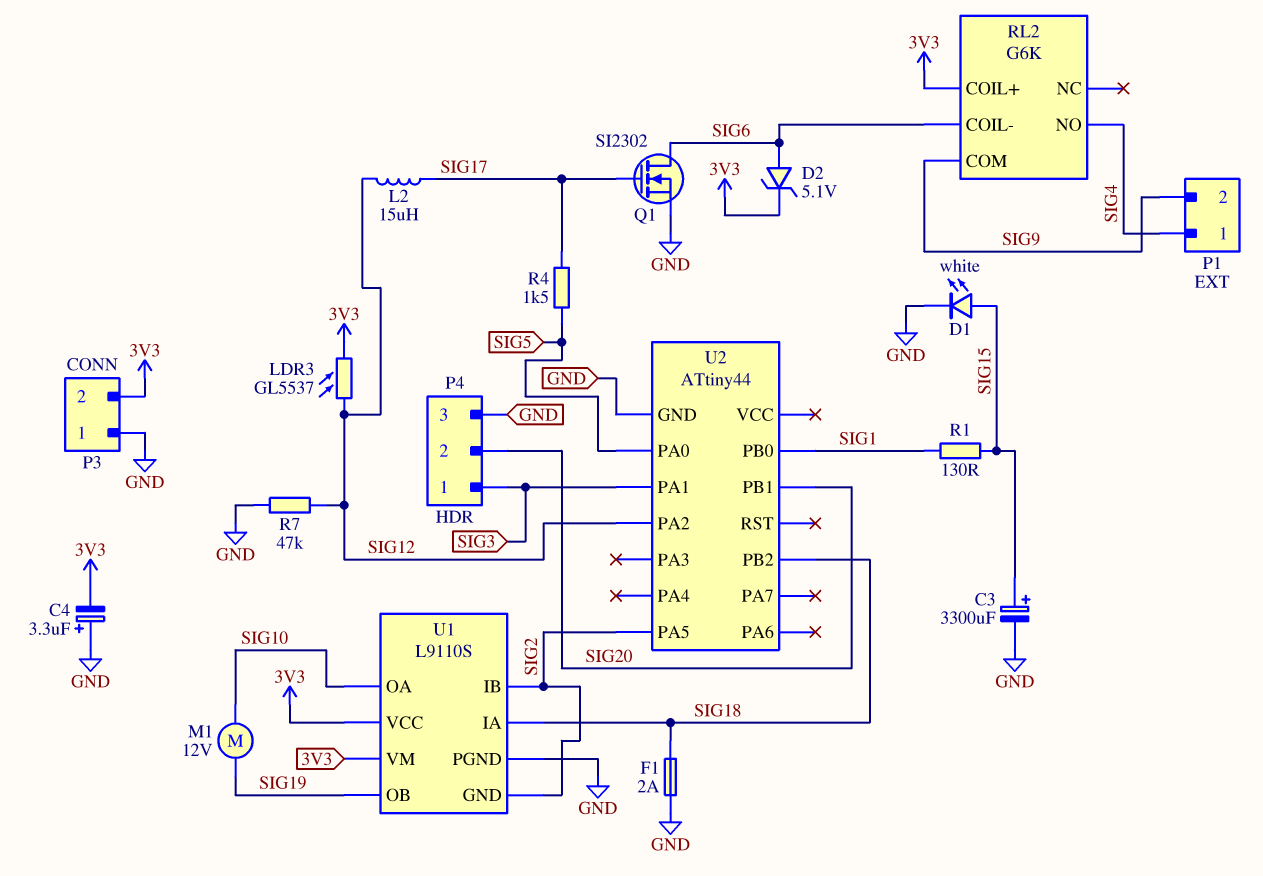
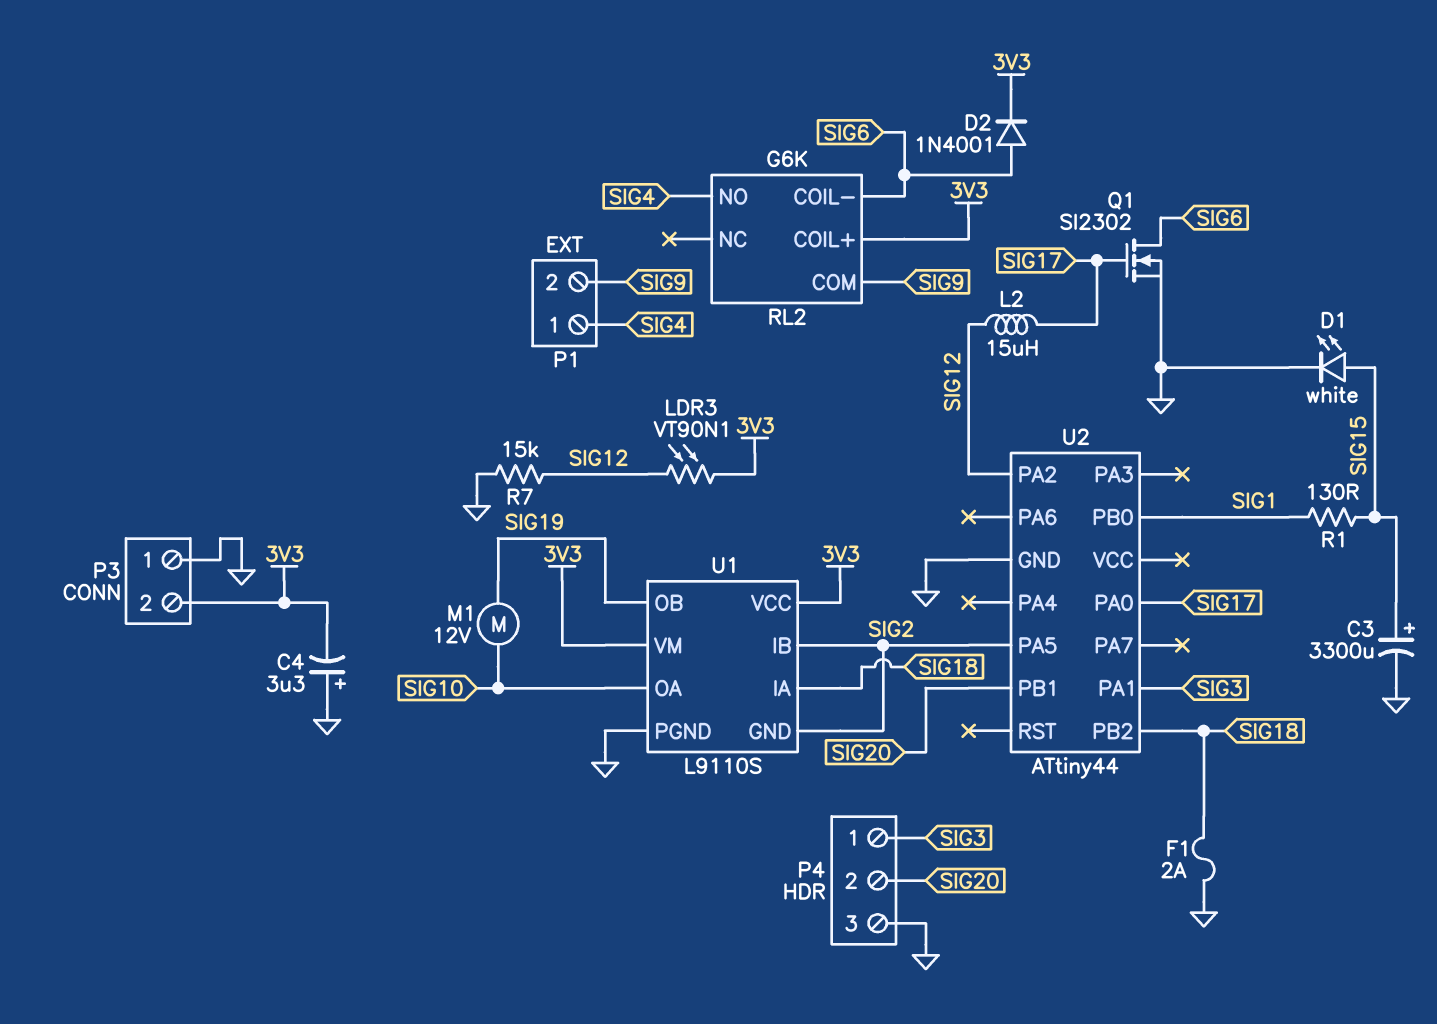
D2: zener 5.1V (A SIG6, K 3V3) -> diode 1N4001 (A SIG6, K 3V3)
LDR3: GL5537 (3V3, SIG12) -> VT90N1 (3V3, SIG12)
R4: 1.5k (SIG5, SIG17) -> none
R7: 47k (GND, SIG12) -> 15k (GND, SIG12)
U2 pin PA0: SIG5 -> SIG17

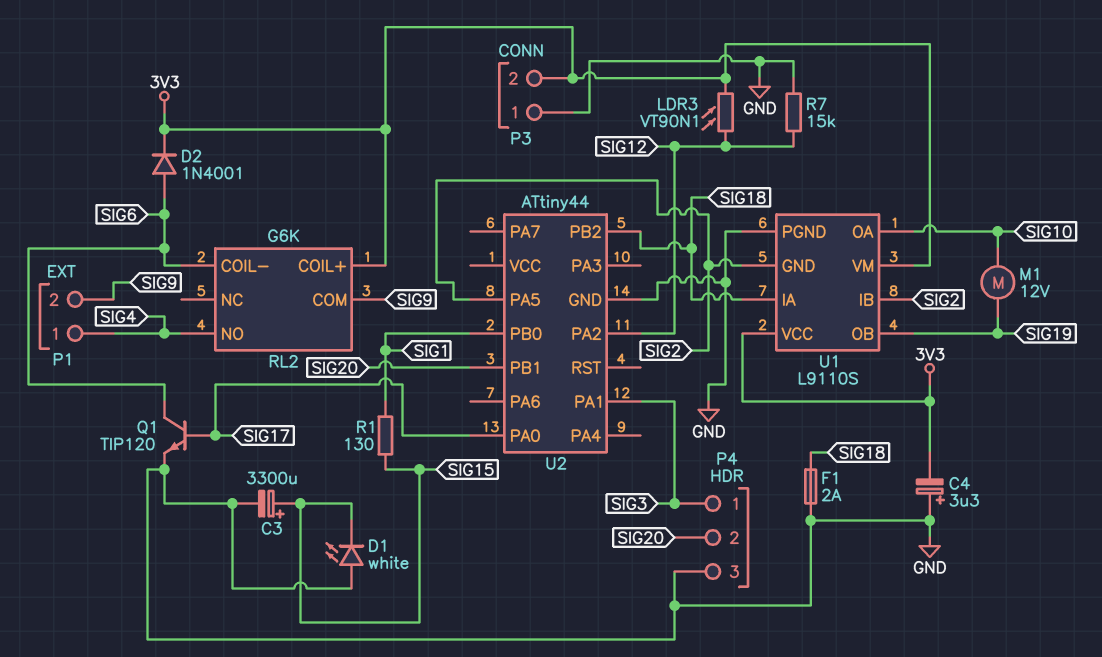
D1: LED white (A SIG15, K GND) -> LED white (A GND, K SIG15)
L2: 15uH (SIG12, SIG17) -> none
Q1: NMOS SI2302 (G SIG17, D SIG6, S GND) -> NPN TIP120 (B SIG17, C SIG6, E GND)

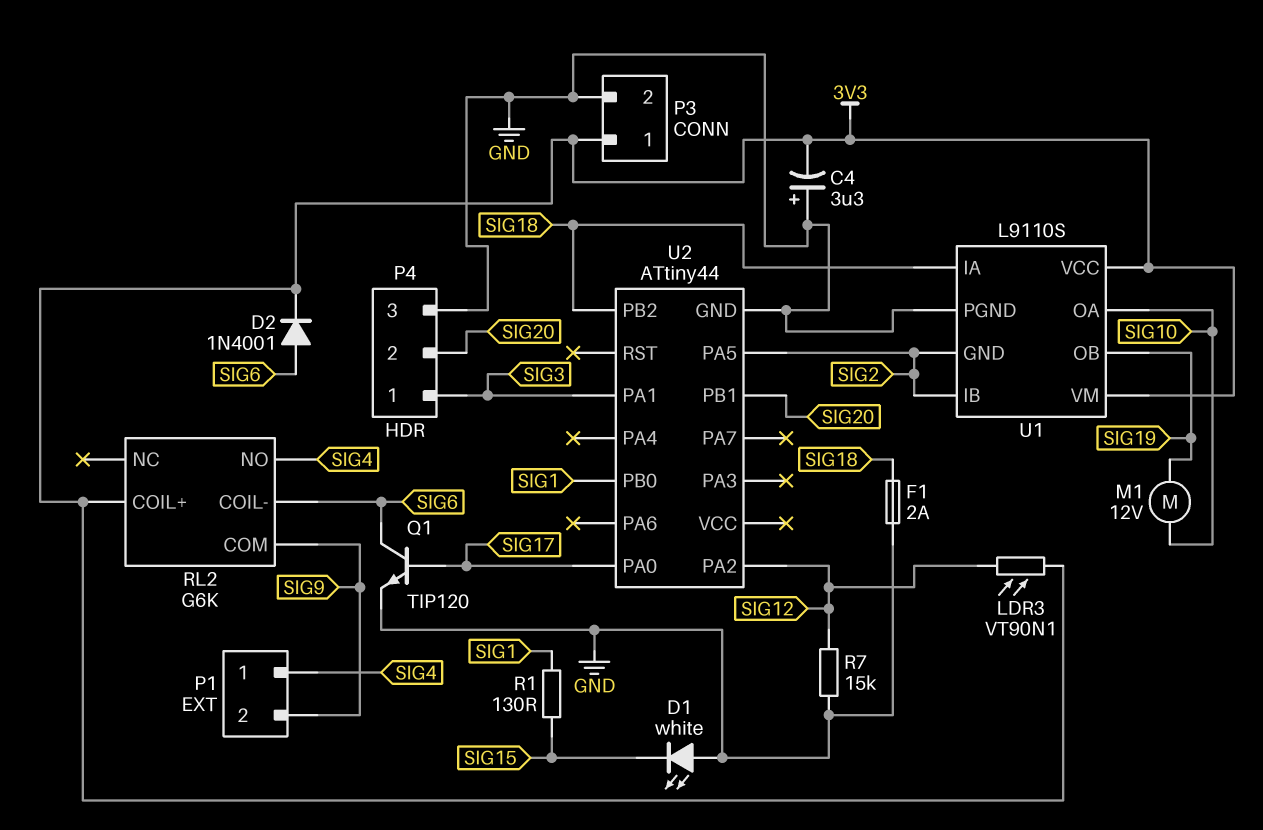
C3: 3300uF (plus SIG15, minus GND) -> none
P3 pin 1: GND -> 3V3
P3 pin 2: 3V3 -> GND

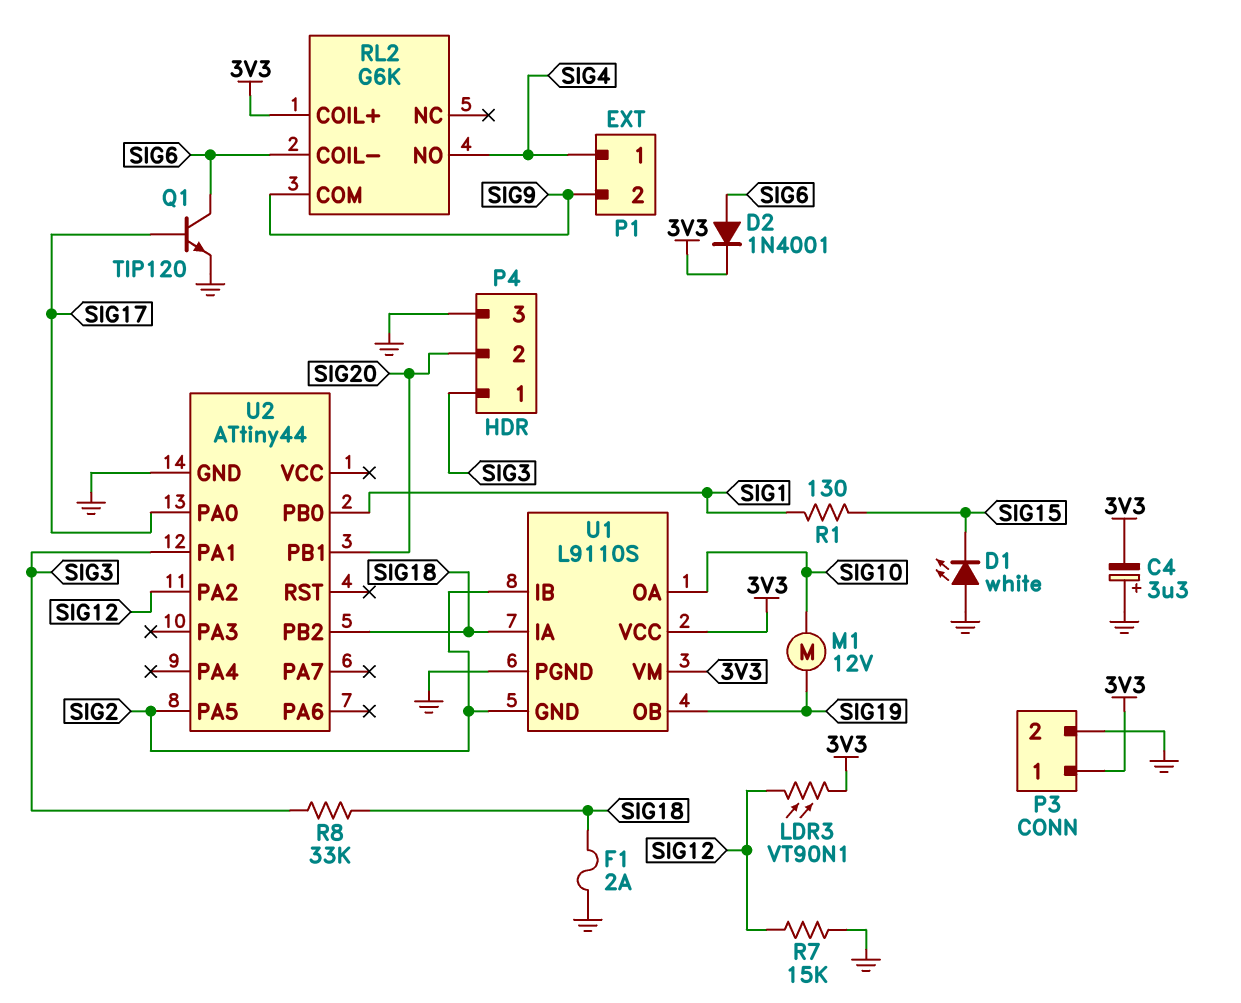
R8: none -> 33k (SIG3, SIG18)

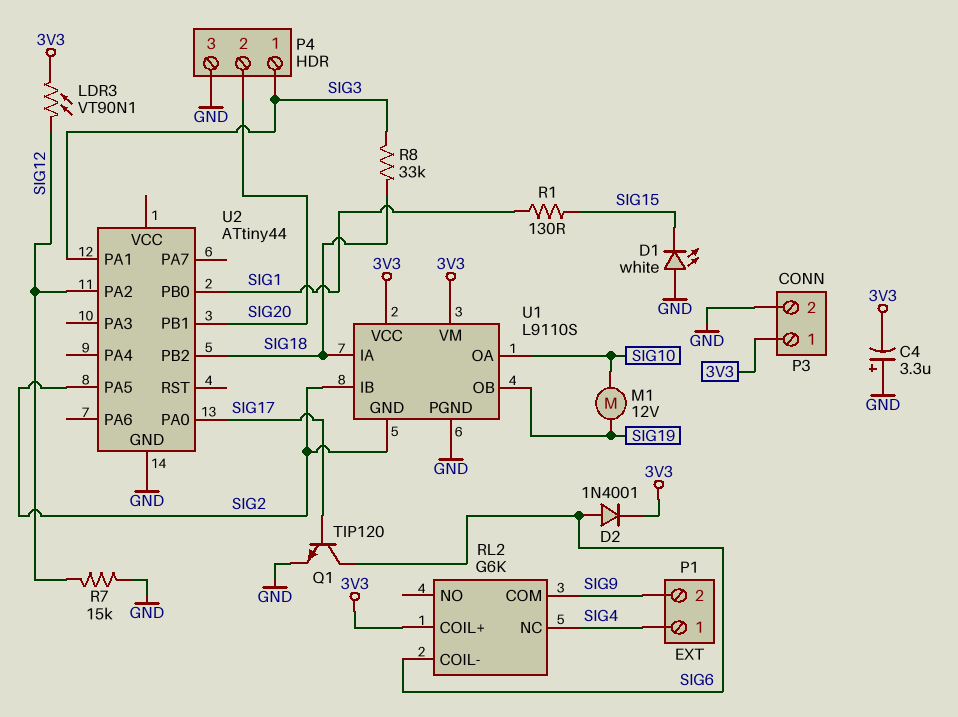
F1: 2A (GND, SIG18) -> none
RL2 pin NC: none -> SIG4
RL2 pin NO: SIG4 -> none

